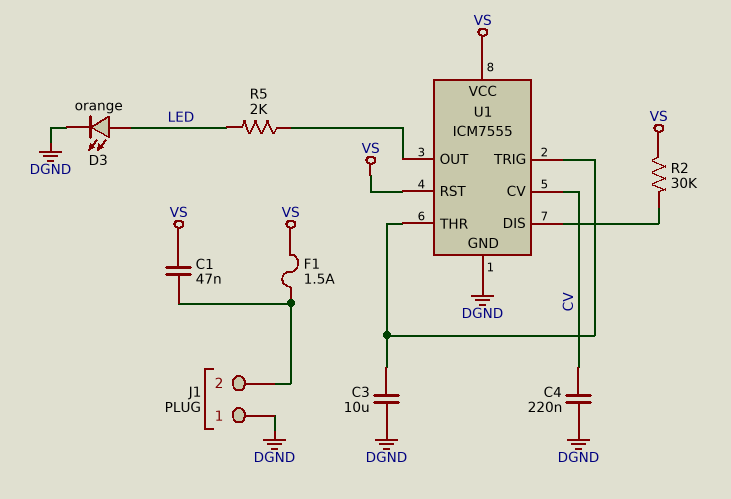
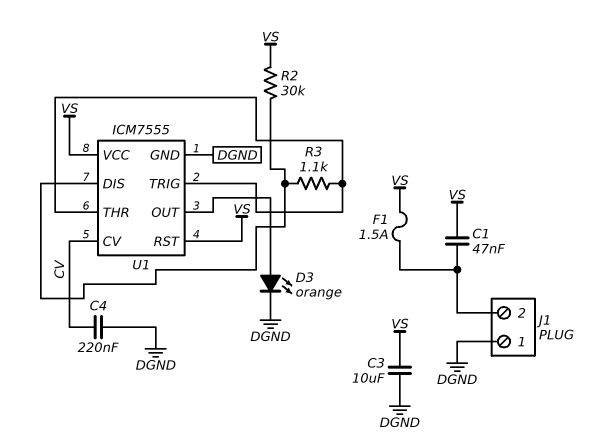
C3: 10uF (DGND, U1/THR) -> 10uF (DGND, VS)
D3: LED orange (A LED, K DGND) -> LED orange (A U1/OUT, K DGND)
R3: none -> 1.1k (U1/DIS, U1/THR)
R5: 2k (LED, U1/OUT) -> none

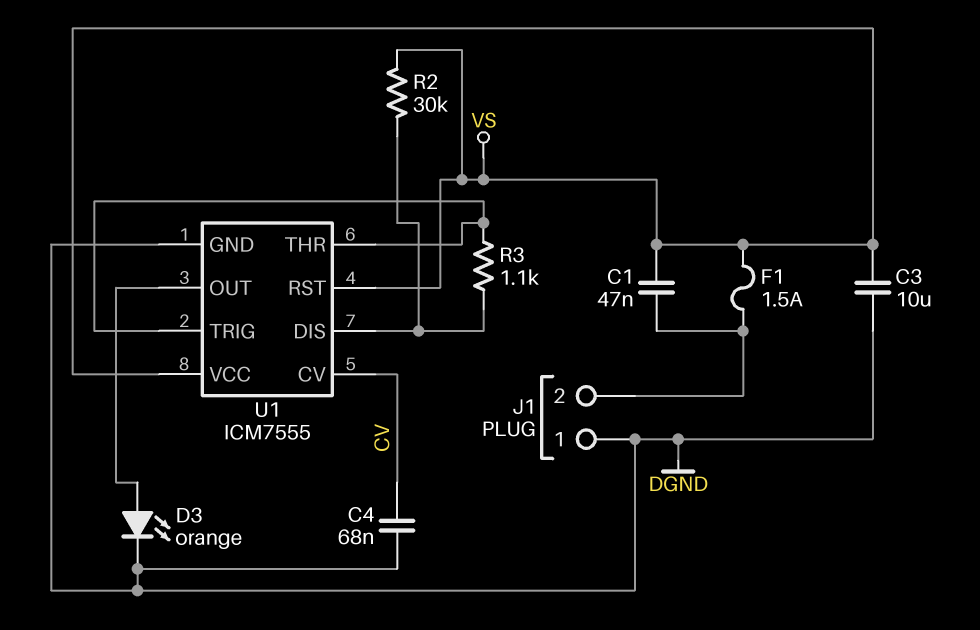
C4: 220nF (CV, DGND) -> 68nF (CV, DGND)

